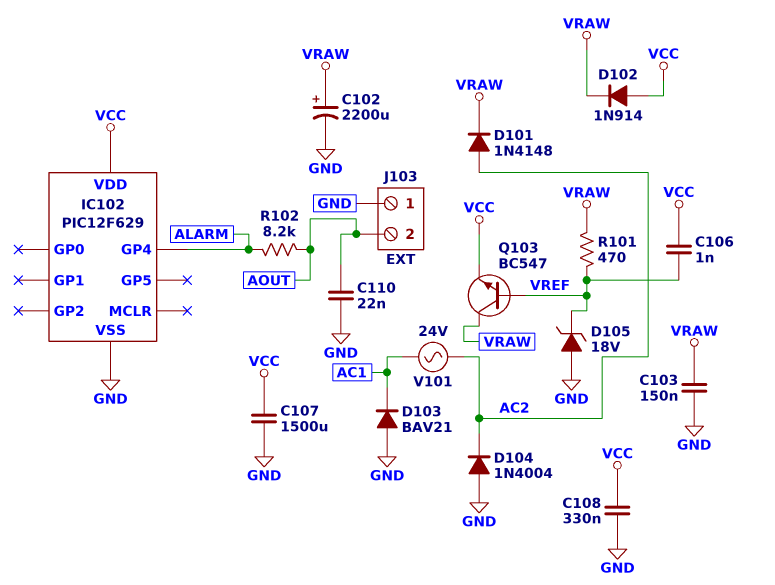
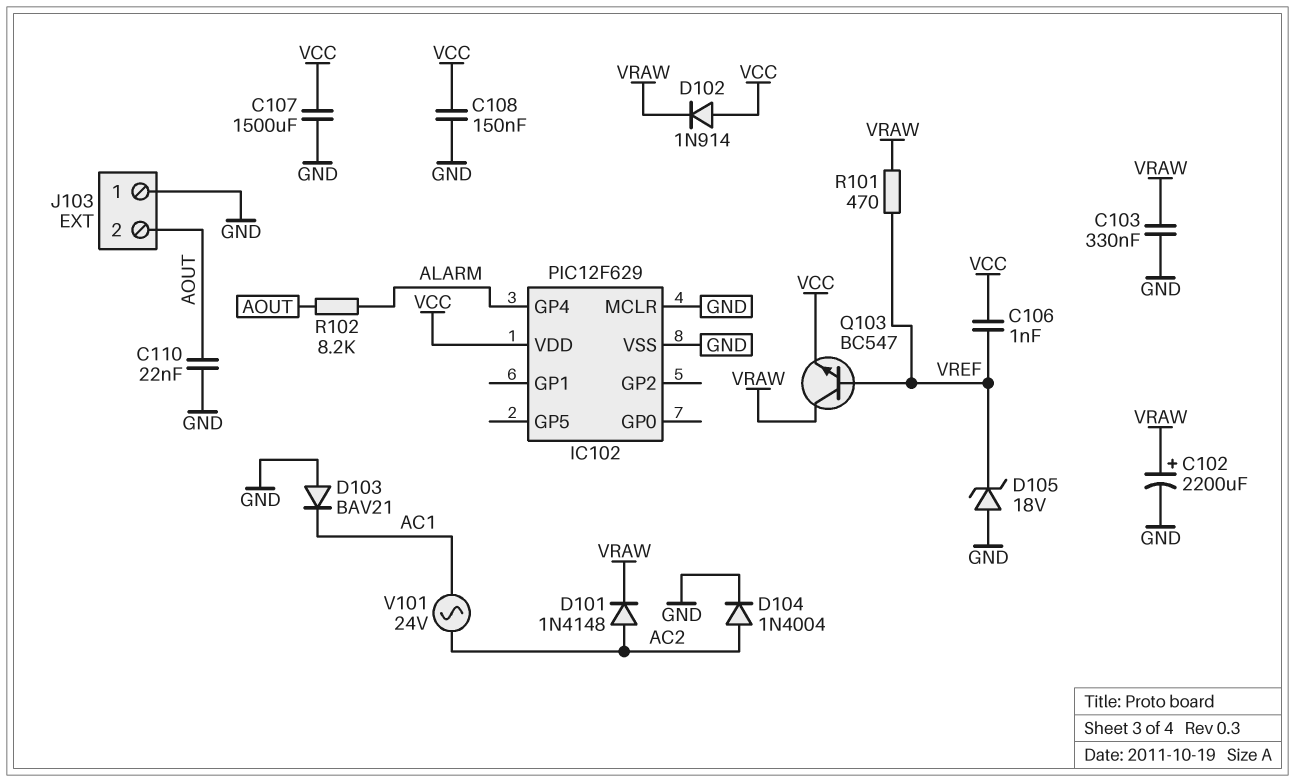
C103: 150nF (GND, VRAW) -> 330nF (GND, VRAW)
C108: 330nF (GND, VCC) -> 150nF (GND, VCC)
D104: diode 1N4004 (A GND, K AC2) -> diode 1N4004 (A AC2, K GND)
IC102 pin MCLR: none -> GND

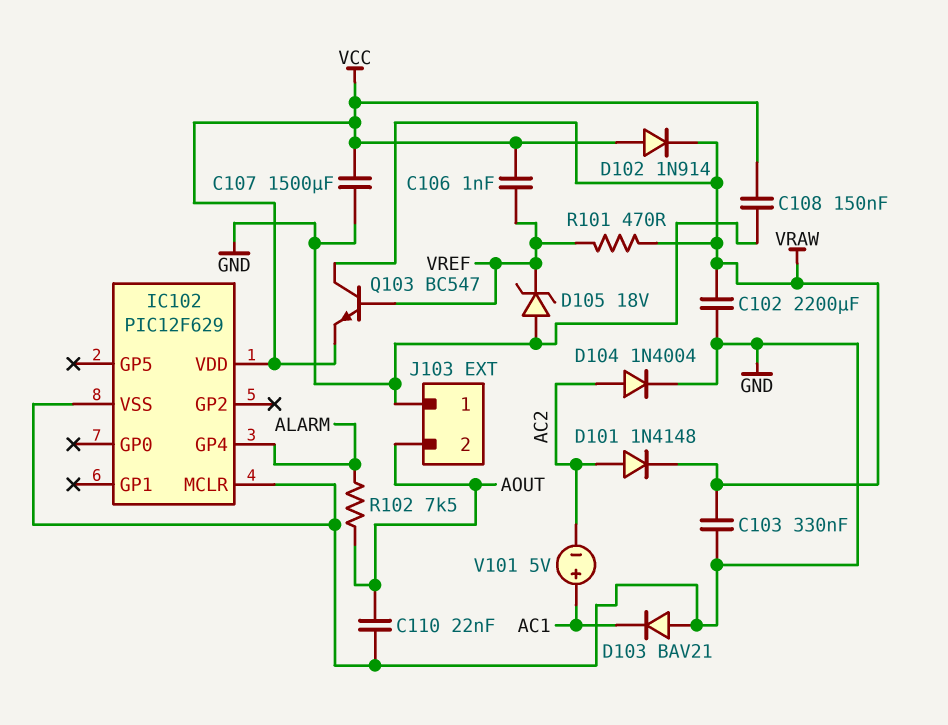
C102: 2200uF (plus VRAW, minus GND) -> 2200uF (GND, VRAW)
R102: 8.2k (ALARM, AOUT) -> 7.5k (ALARM, AOUT)
V101: AC 24V (AC1, AC2) -> 5V (plus AC1, minus AC2)

